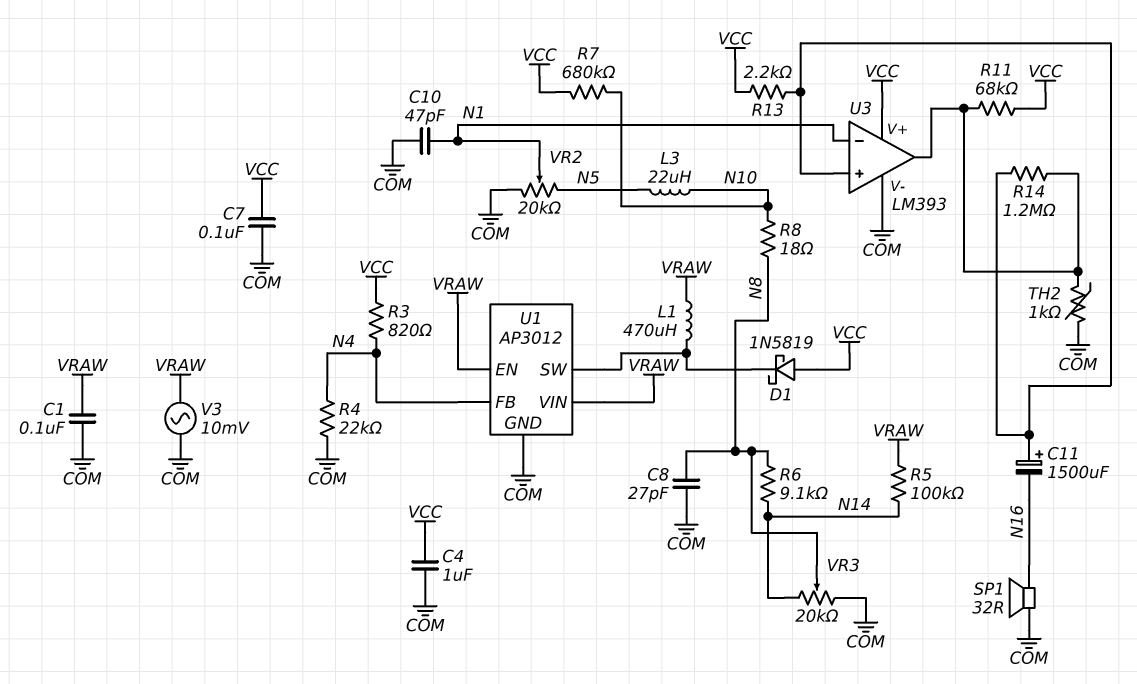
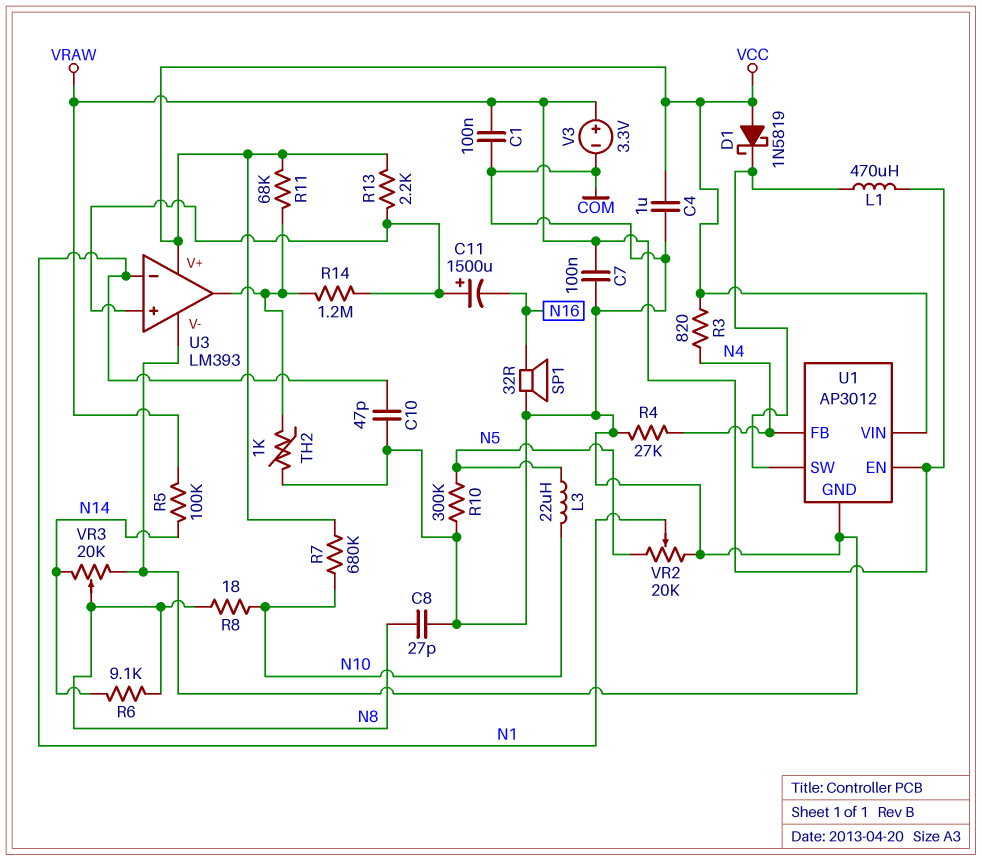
C7: 100nF (COM, VCC) -> 100nF (COM, VRAW)
R4: 22k (COM, N4) -> 27k (COM, N4)
R10: none -> 300k (COM, N5)
U1 pin VIN: VRAW -> VCC
V3: AC 10mV (COM, VRAW) -> 3.3V (plus VRAW, minus COM)

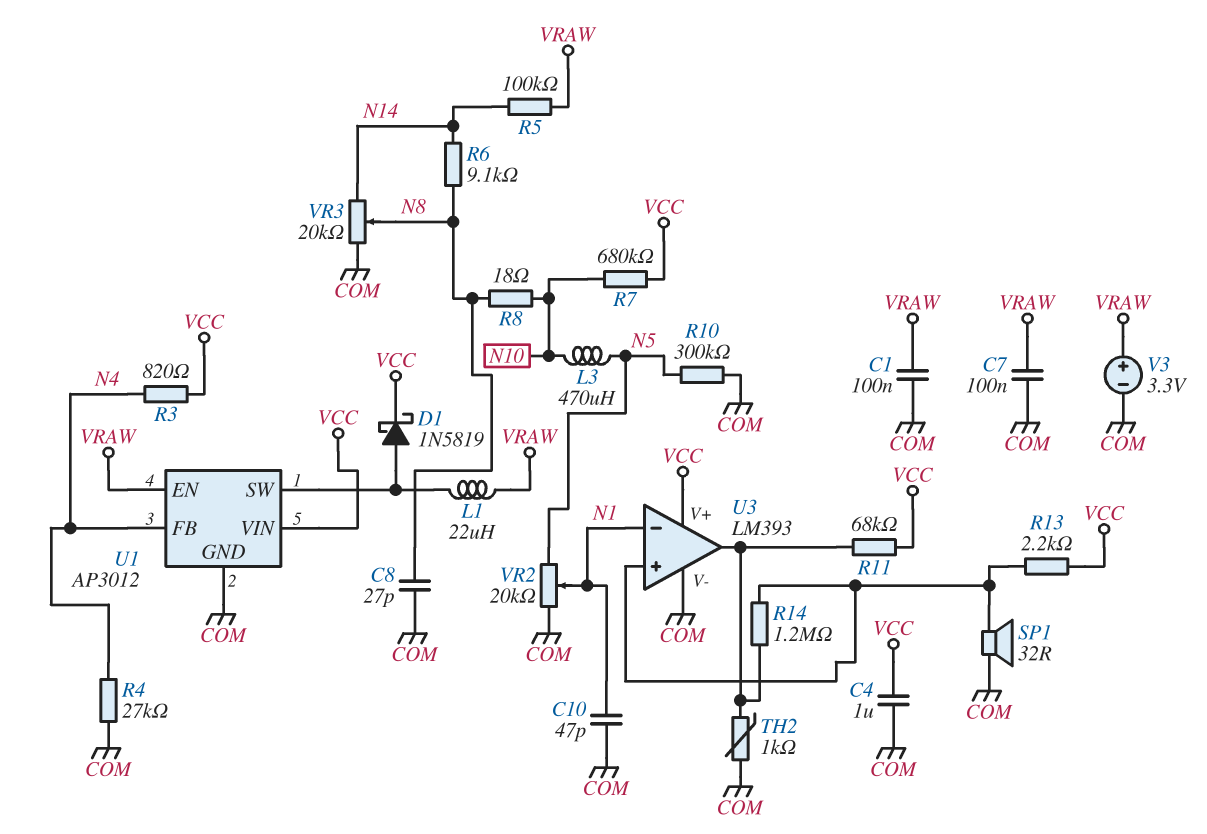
C11: 1500uF (plus U3/in+, minus N16) -> none
D1: schottky 1N5819 (A VCC, K U1/SW) -> schottky 1N5819 (A U1/SW, K VCC)
L1: 470uH (U1/SW, VRAW) -> 22uH (U1/SW, VRAW)
L3: 22uH (N5, N10) -> 470uH (N5, N10)
SP1: speaker 32R (COM, N16) -> speaker 32R (COM, U3/in+)

